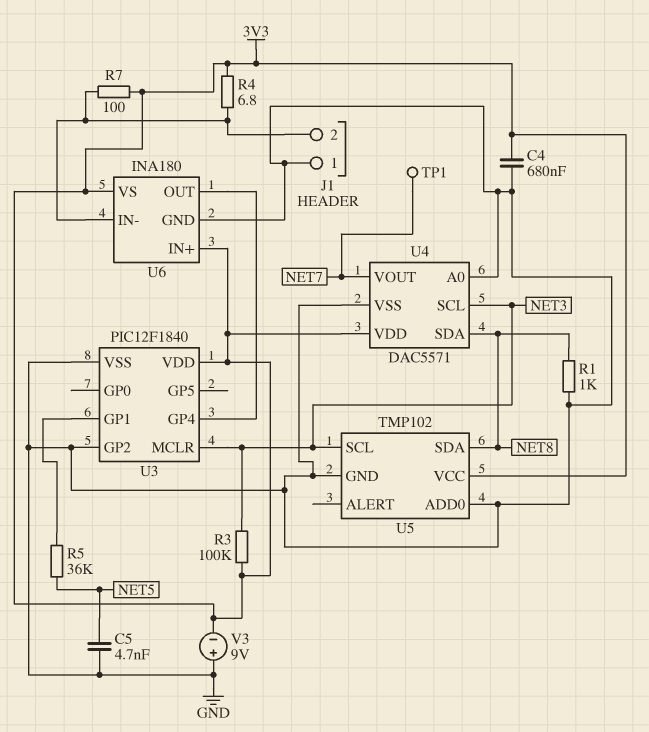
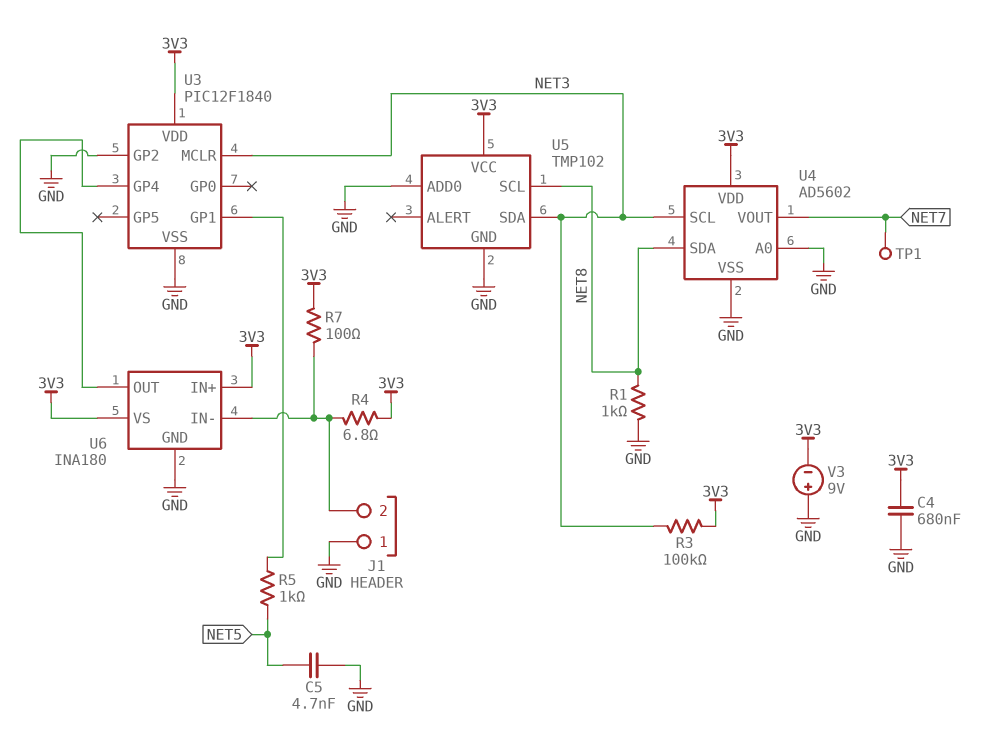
R5: 36k (NET5, U3/GP1) -> 1k (NET5, U3/GP1)
U4: DAC5571 -> AD5602
U5 pin SCL: NET3 -> NET8
U5 pin SDA: NET8 -> NET3

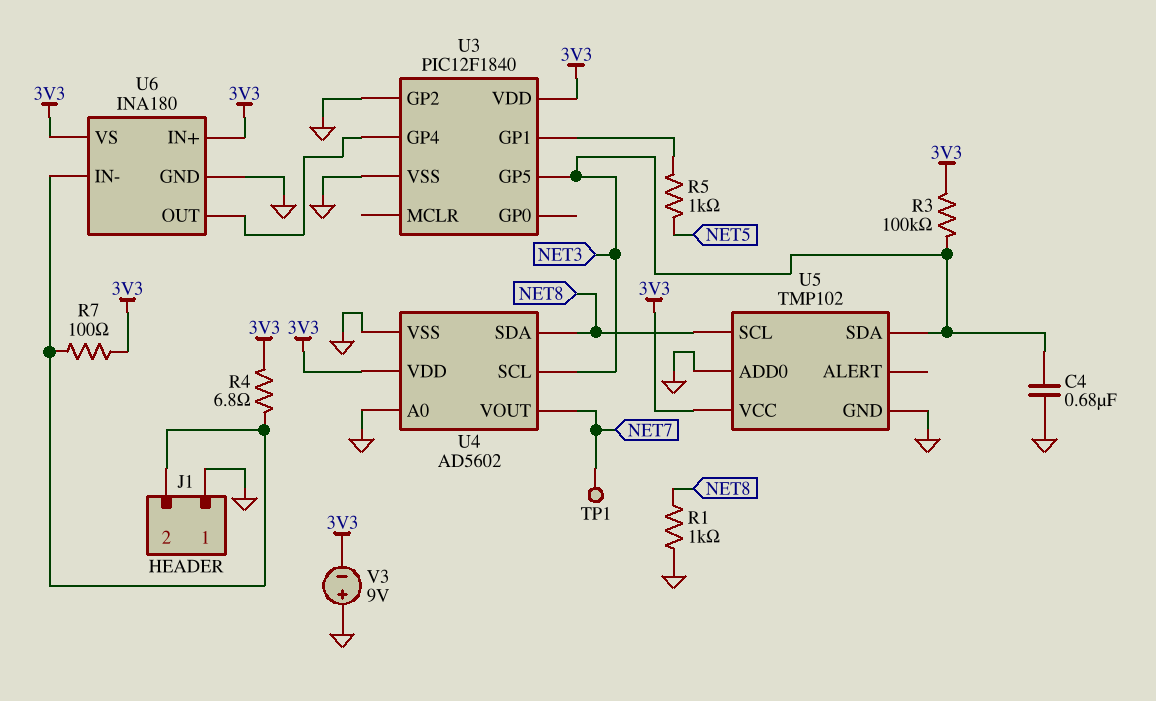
C4: 680nF (3V3, GND) -> 680nF (GND, NET3)
C5: 4.7nF (GND, NET5) -> none
U3 pin GP5: none -> NET3
U3 pin MCLR: NET3 -> none

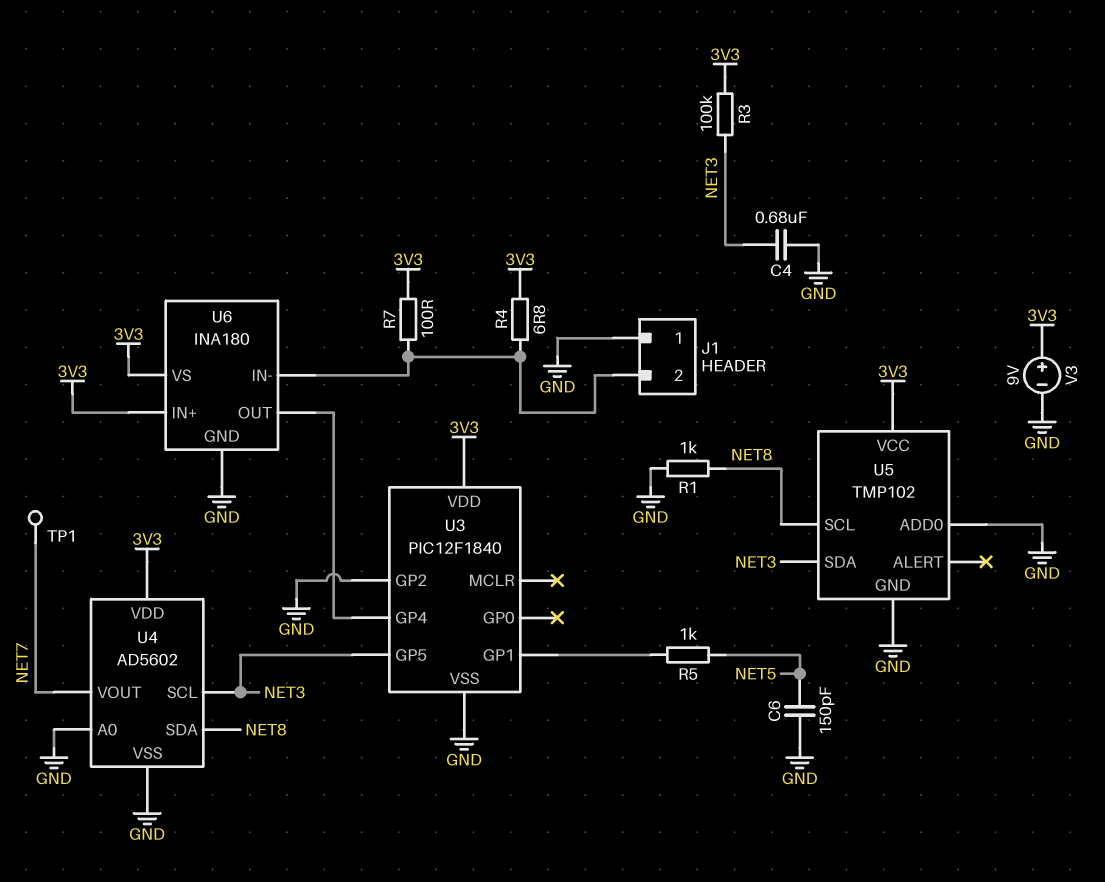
C6: none -> 150pF (GND, NET5)
V3: 9V (plus GND, minus 3V3) -> 9V (plus 3V3, minus GND)

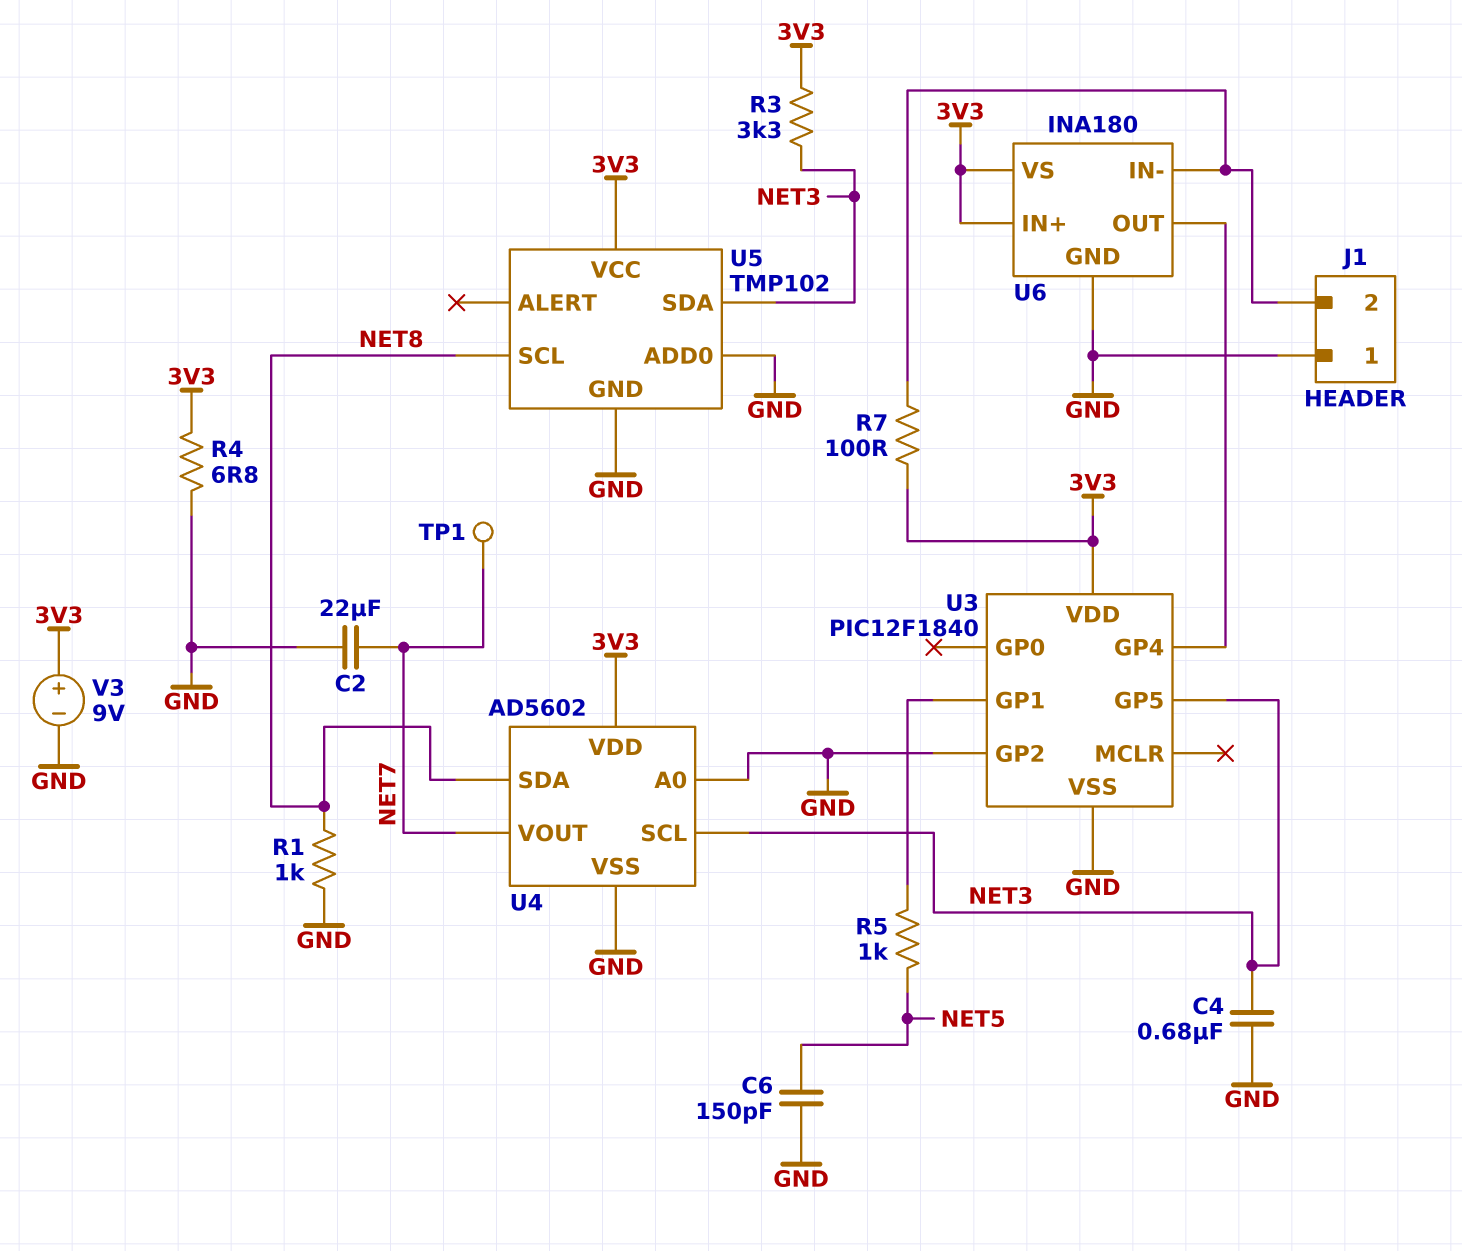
C2: none -> 22uF (GND, NET7)
R3: 100k (3V3, NET3) -> 3.3k (3V3, NET3)
R4: 6.8 (3V3, J1/2) -> 6.8 (3V3, GND)

